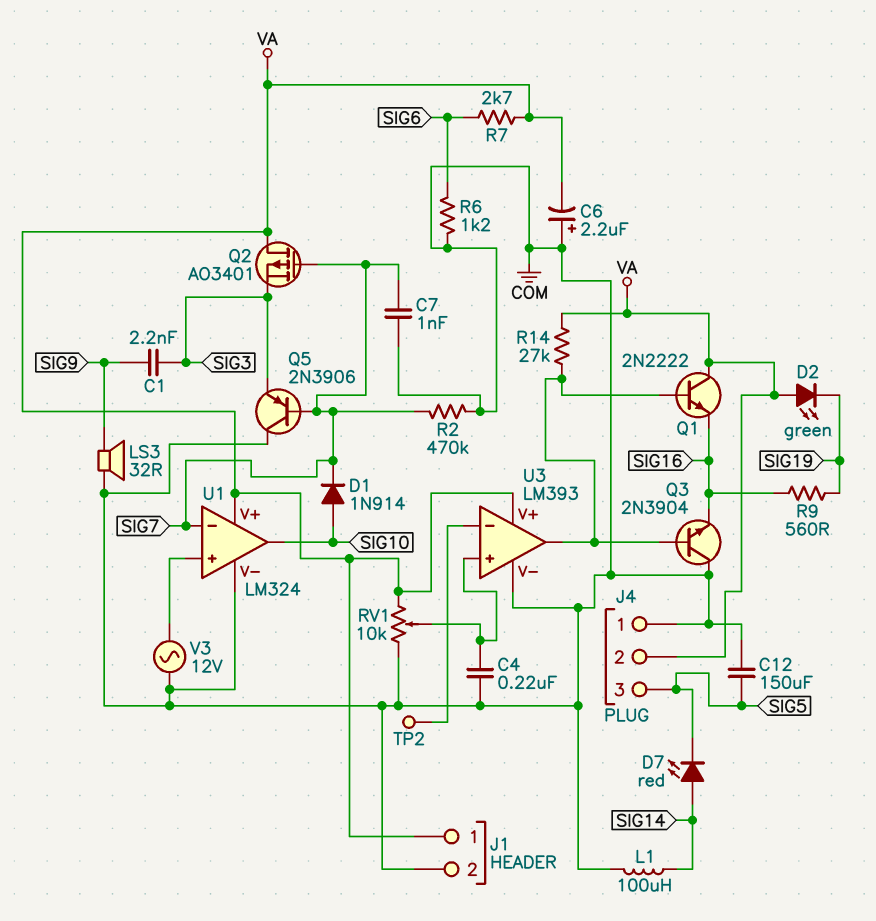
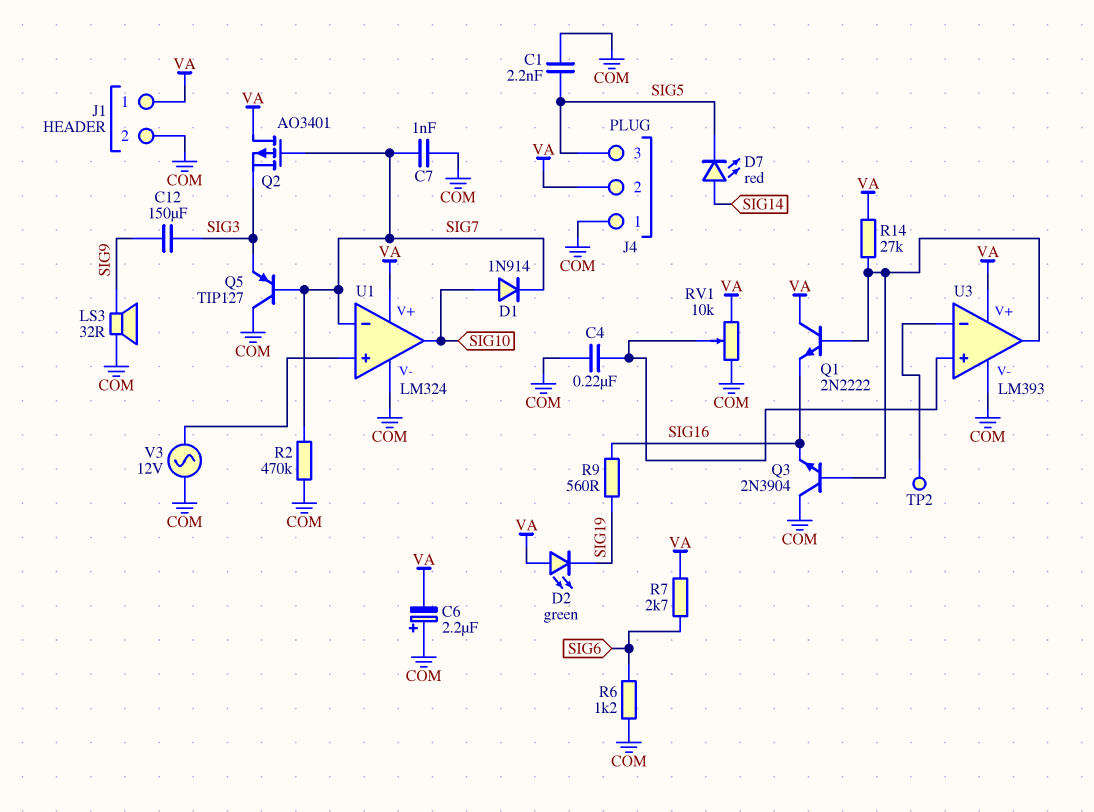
C1: 2.2nF (SIG3, SIG9) -> 2.2nF (COM, SIG5)
C12: 150uF (COM, SIG5) -> 150uF (SIG3, SIG9)
L1: 100uH (COM, SIG14) -> none
Q5: PNP 2N3906 (B SIG7, C COM, E SIG3) -> PNP TIP127 (B SIG7, C COM, E SIG3)

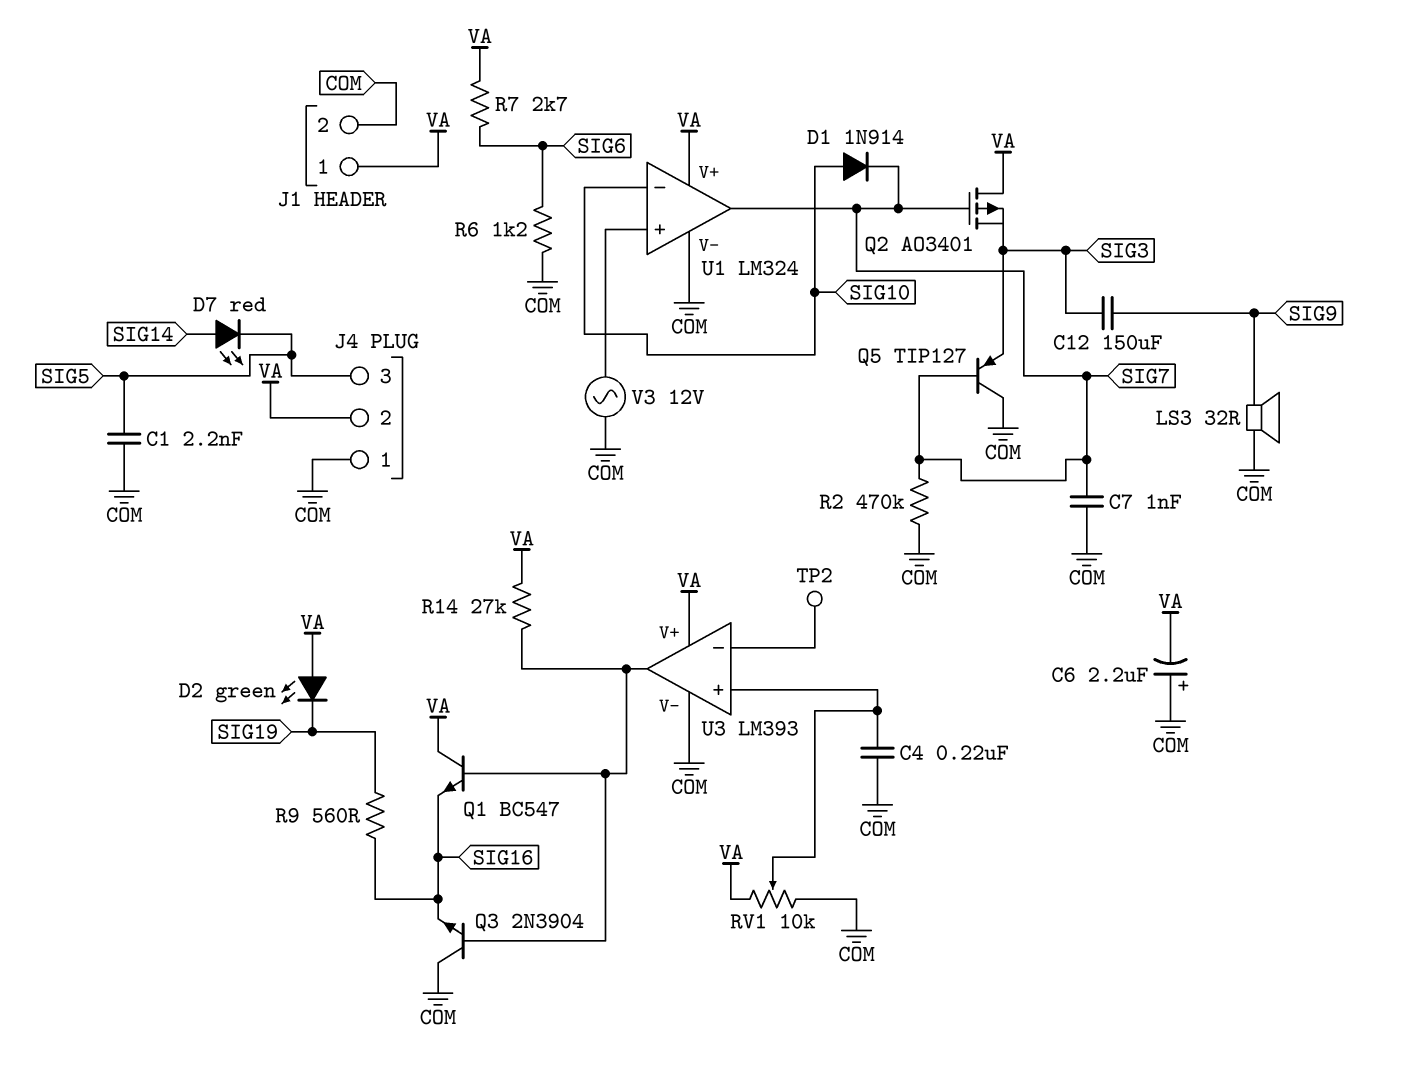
Q1: NPN 2N2222 (B U3/out, C VA, E SIG16) -> NPN BC547 (B U3/out, C VA, E SIG16)
U1 pin in-: SIG7 -> SIG10
U1 pin out: SIG10 -> SIG7

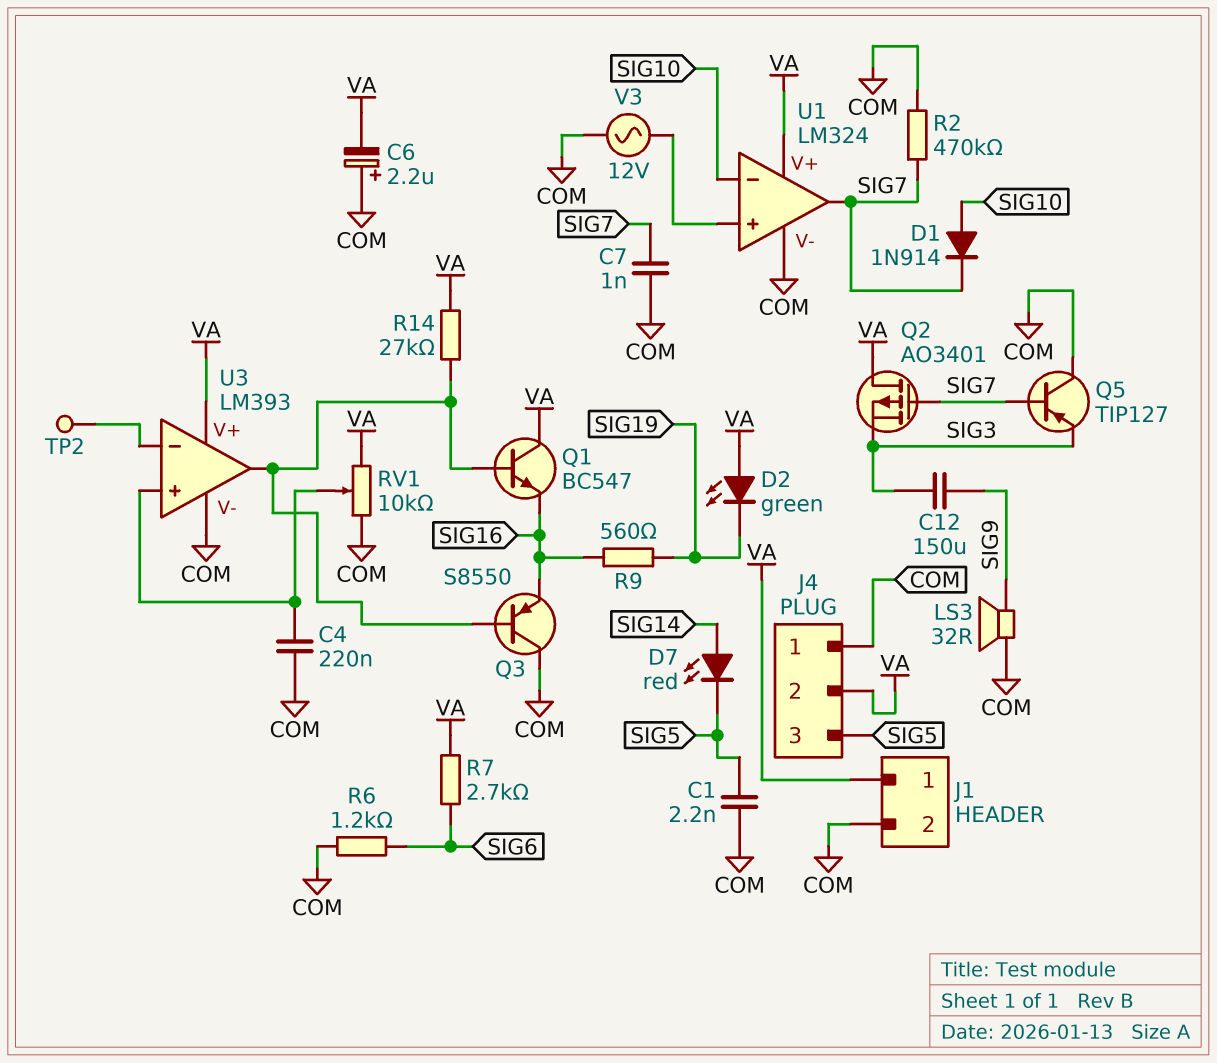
Q3: NPN 2N3904 (B U3/out, C COM, E SIG16) -> PNP S8550 (B U3/out, C COM, E SIG16)

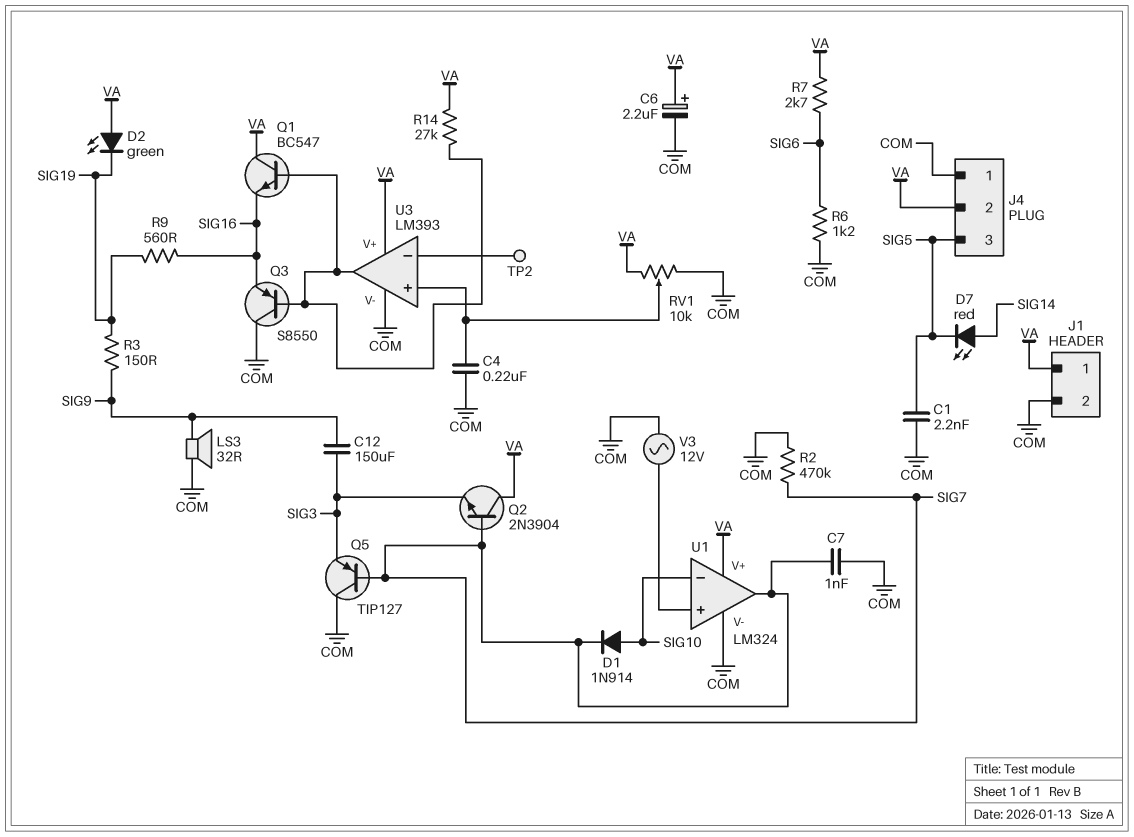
C6: 2.2uF (plus COM, minus VA) -> 2.2uF (plus VA, minus COM)
Q2: PMOS AO3401 (G SIG7, D VA, S SIG3) -> NPN 2N3904 (B SIG7, C VA, E SIG3)
R3: none -> 150 (SIG9, SIG19)

